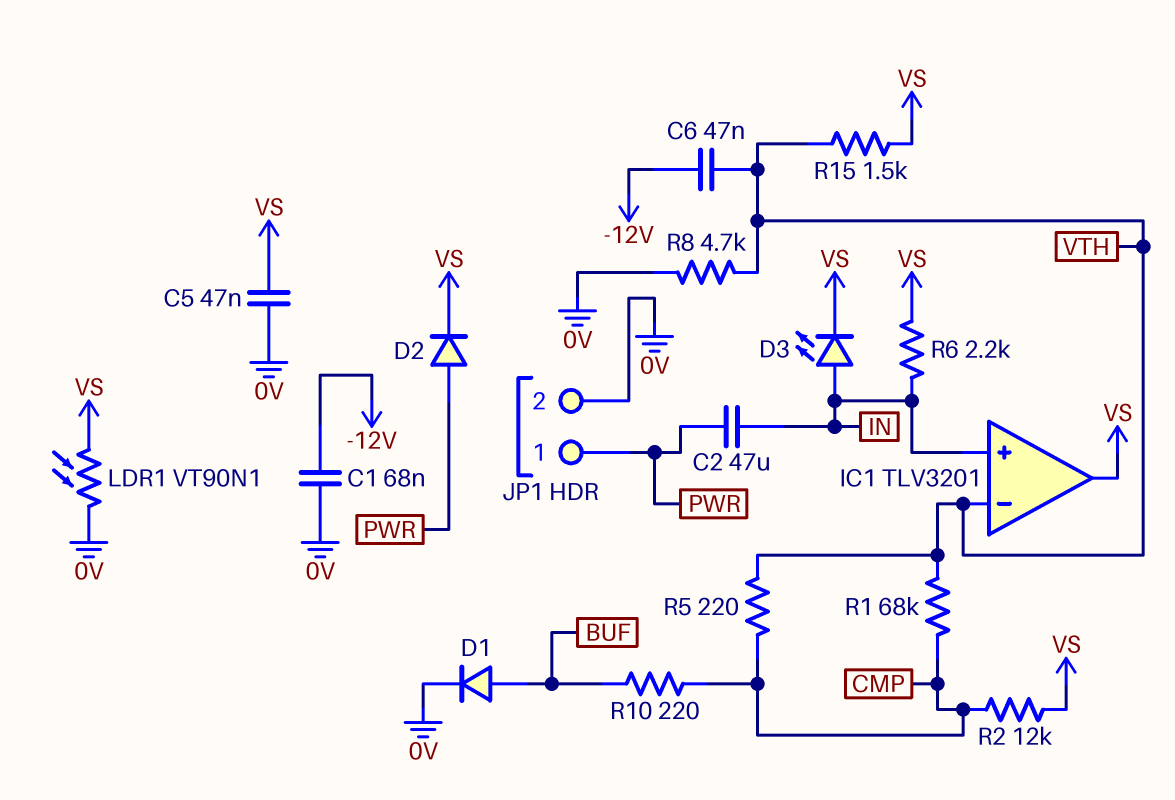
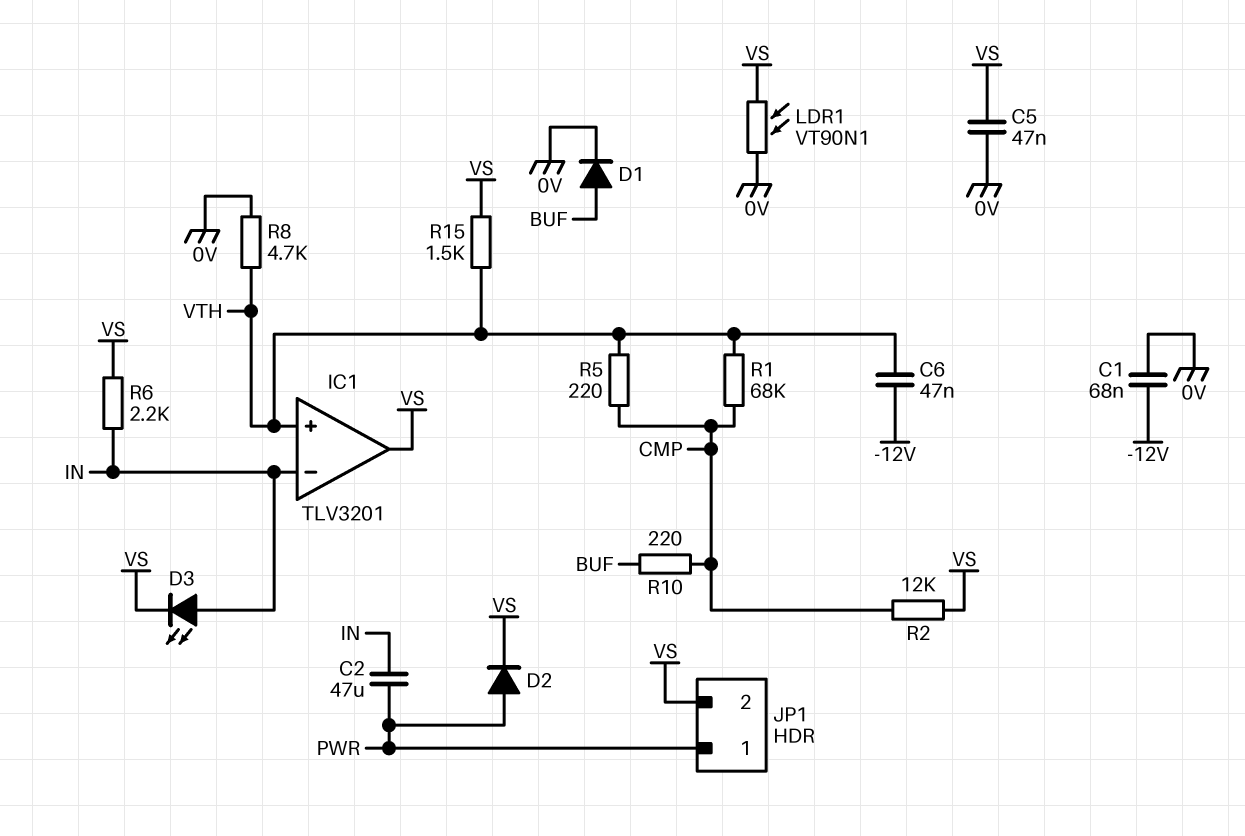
IC1 pin in+: IN -> VTH
IC1 pin in-: VTH -> IN
JP1 pin 2: 0V -> VS

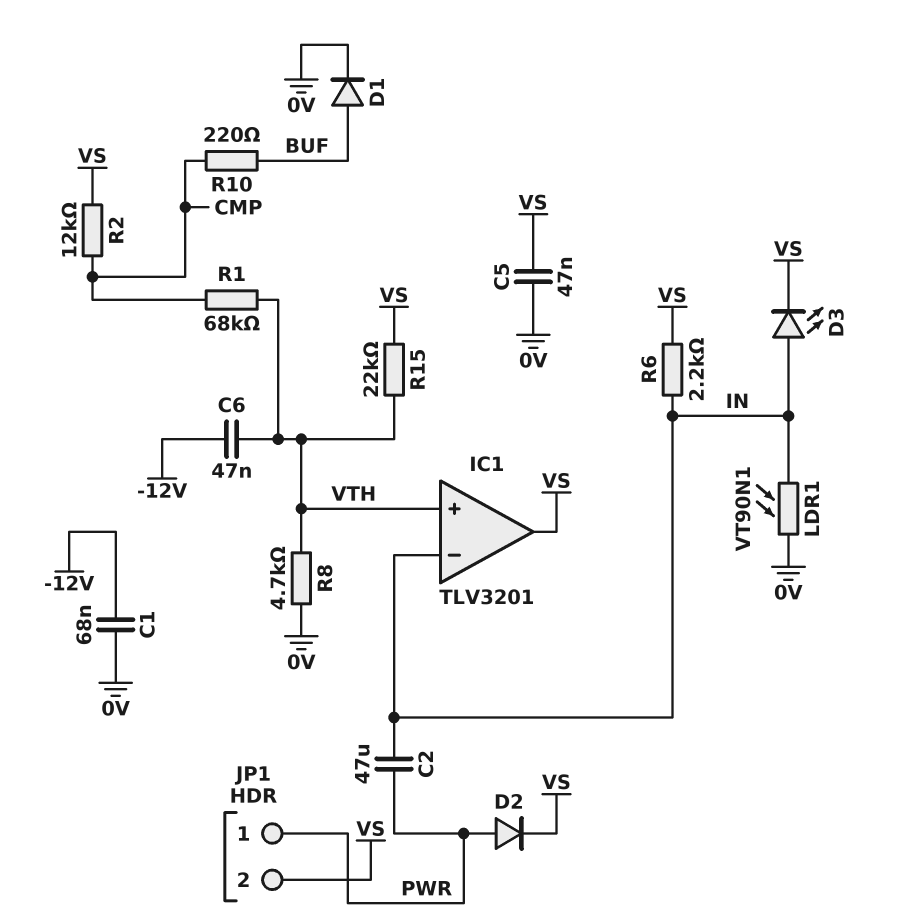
LDR1: VT90N1 (0V, VS) -> VT90N1 (0V, IN)
R5: 220 (CMP, VTH) -> none
R15: 1.5k (VS, VTH) -> 22k (VS, VTH)

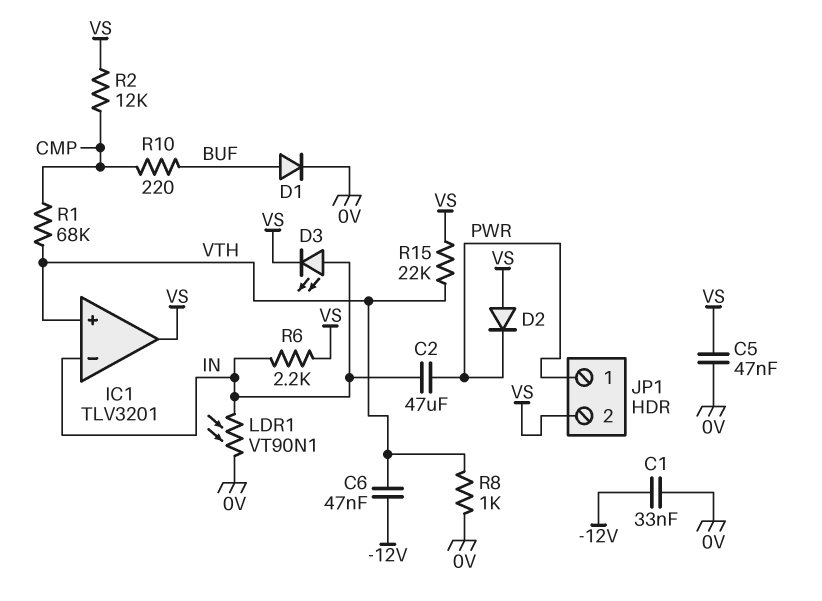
C1: 68nF (-12V, 0V) -> 33nF (-12V, 0V)
D2: diode (A PWR, K VS) -> diode (A VS, K PWR)
R8: 4.7k (0V, VTH) -> 1k (0V, VTH)

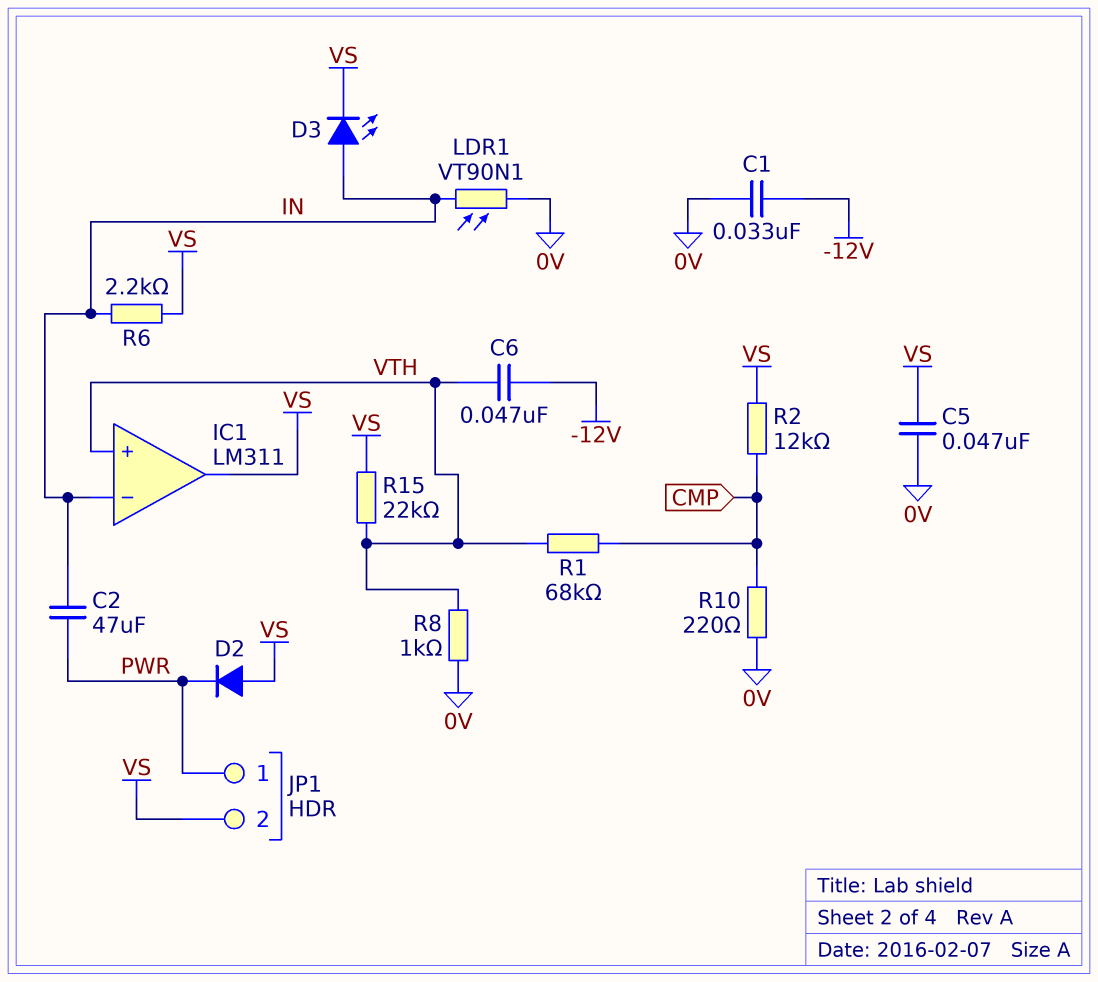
D1: diode (A BUF, K 0V) -> none
IC1: TLV3201 -> LM311
R10: 220 (BUF, CMP) -> 220 (0V, CMP)

